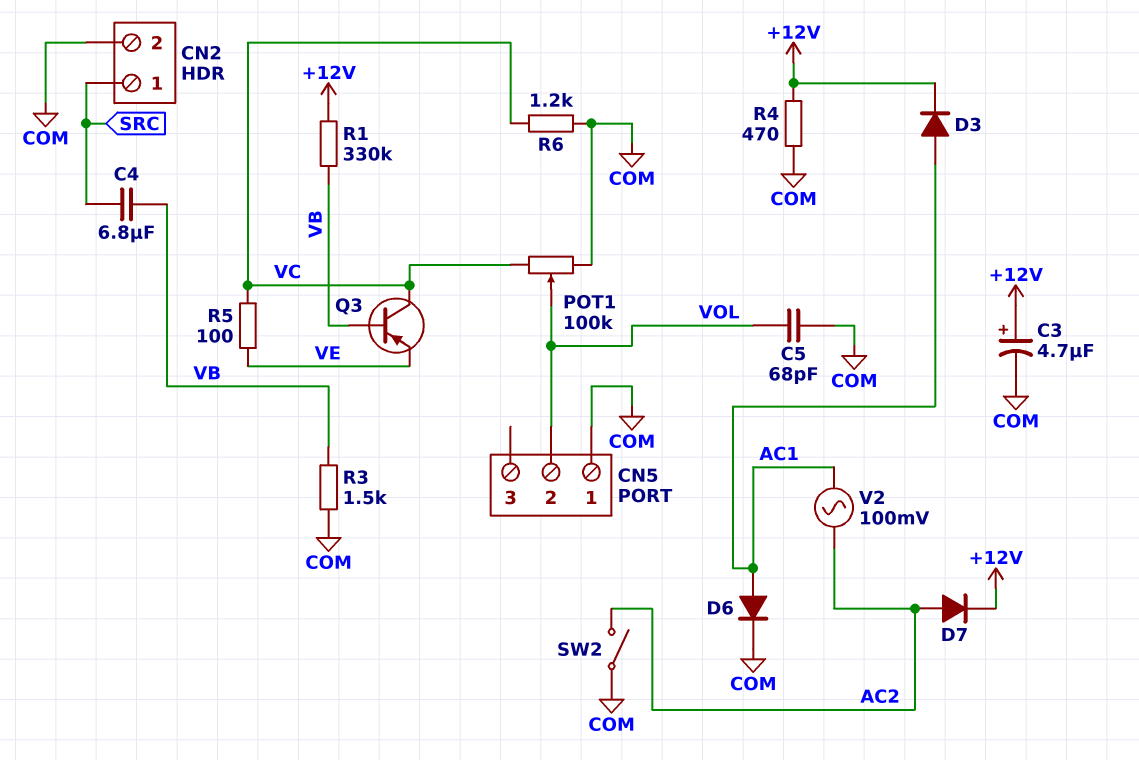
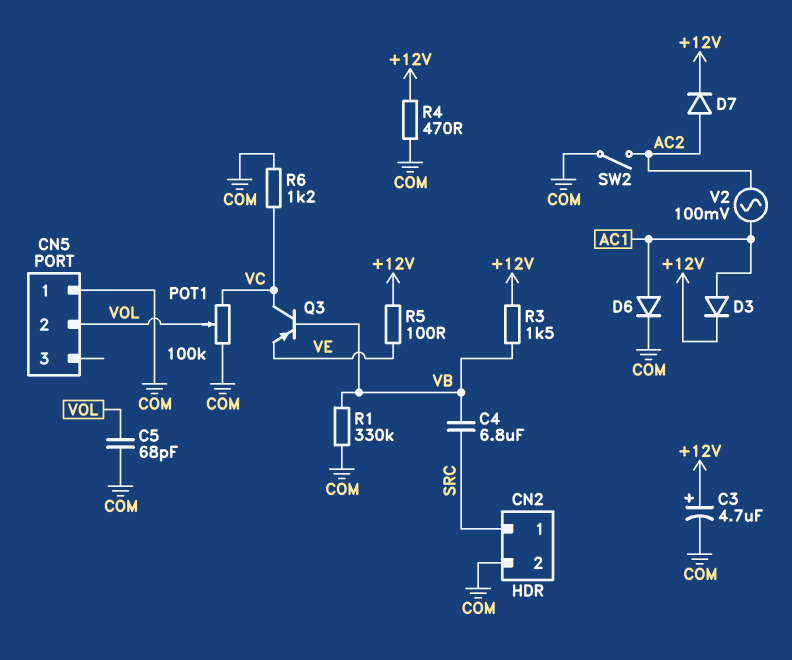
R1: 330k (+12V, VB) -> 330k (COM, VB)
R3: 1.5k (COM, VB) -> 1.5k (+12V, VB)
R5: 100 (VC, VE) -> 100 (+12V, VE)

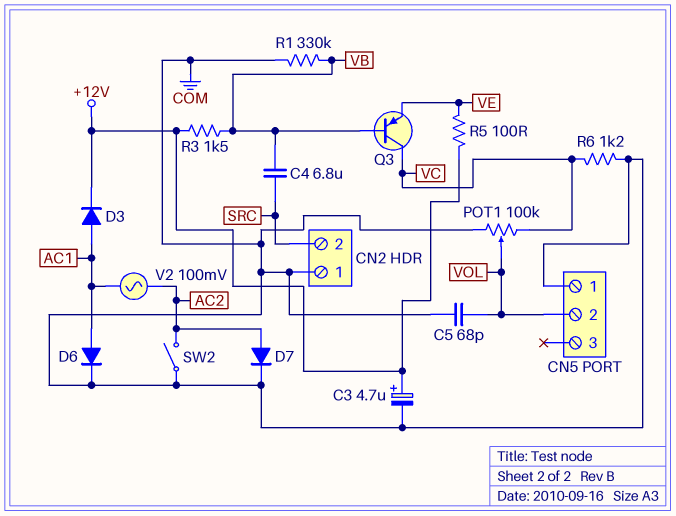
CN2 pin 1: SRC -> COM
CN2 pin 2: COM -> SRC
D7: diode (A AC2, K +12V) -> diode (A AC2, K COM)
R4: 470 (+12V, COM) -> none

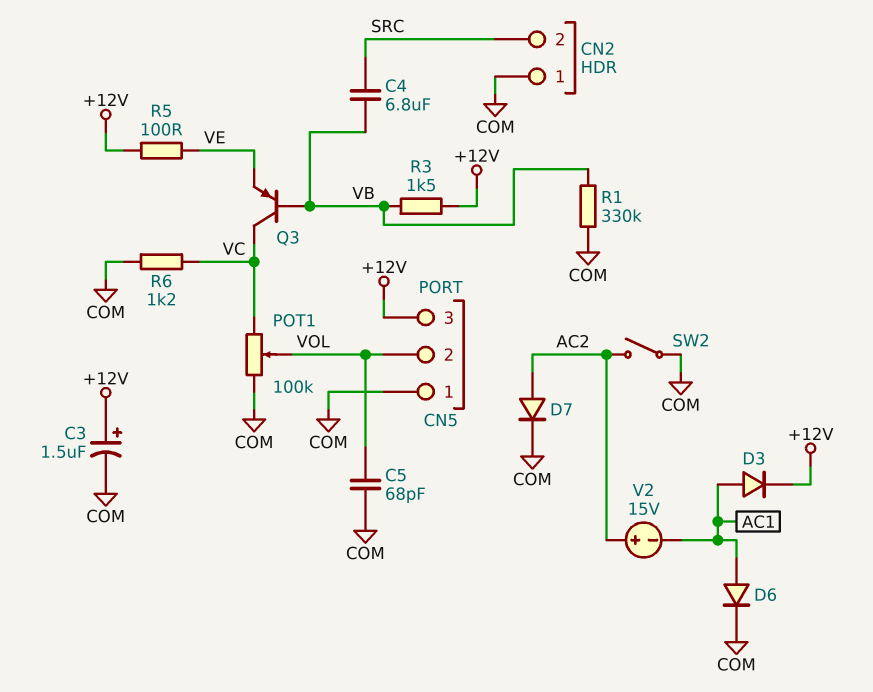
C3: 4.7uF (plus +12V, minus COM) -> 1.5uF (plus +12V, minus COM)
CN5 pin 3: none -> +12V
V2: AC 100mV (AC1, AC2) -> 15V (plus AC2, minus AC1)

